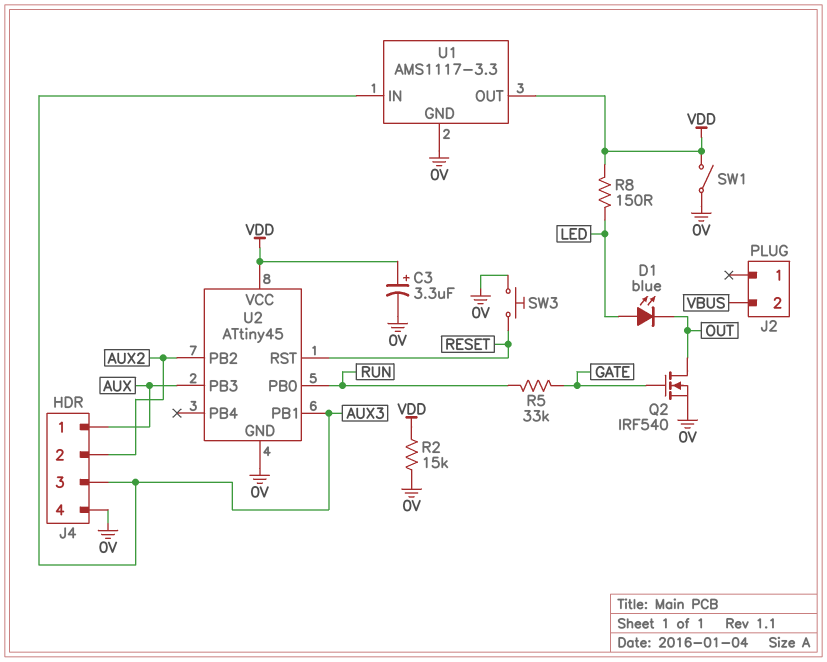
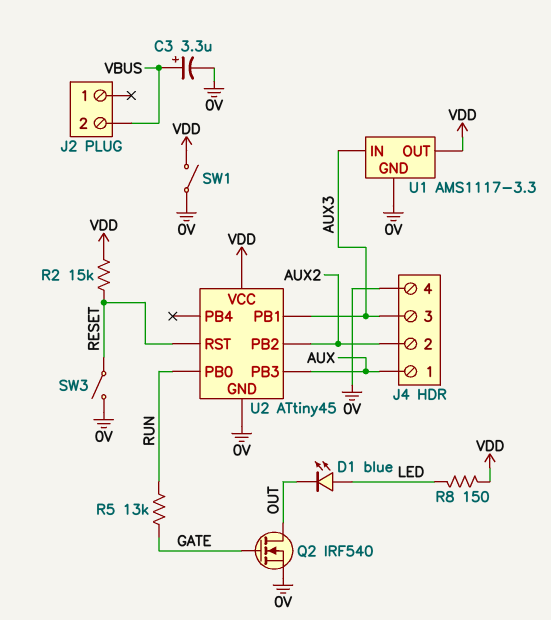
C3: 3.3uF (plus VDD, minus 0V) -> 3.3uF (plus VBUS, minus 0V)
R2: 15k (0V, VDD) -> 15k (RESET, VDD)
R5: 33k (GATE, RUN) -> 13k (GATE, RUN)
SW3: button (0V, RESET) -> switch (0V, RESET)

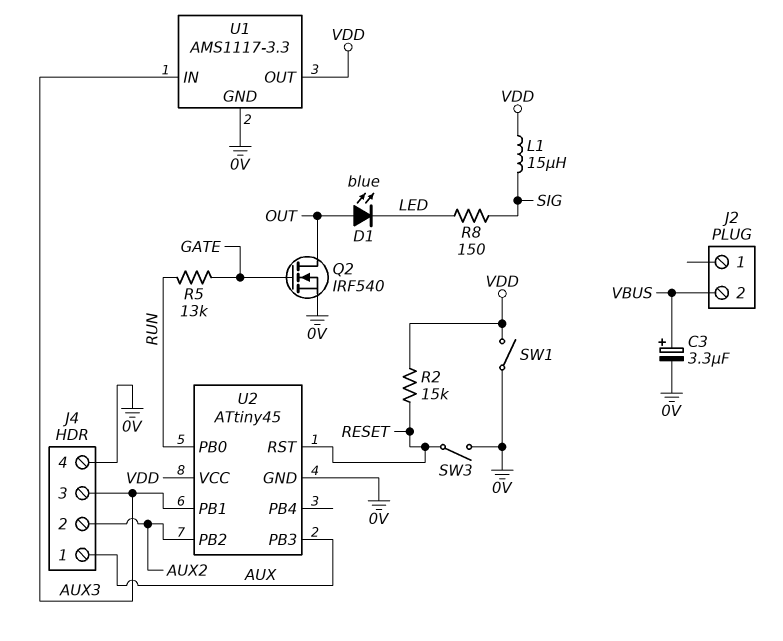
D1: LED blue (A LED, K OUT) -> LED blue (A OUT, K LED)
L1: none -> 15uH (SIG, VDD)
R8: 150 (LED, VDD) -> 150 (LED, SIG)

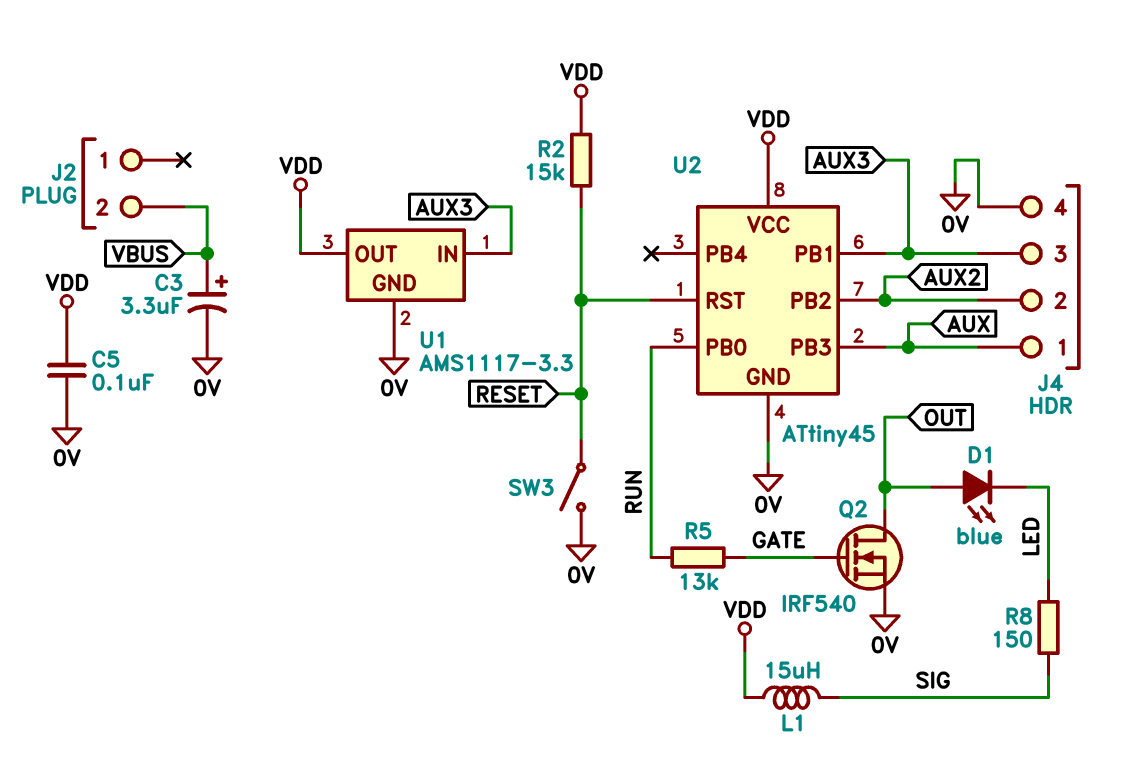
C5: none -> 100nF (0V, VDD)
SW1: switch (0V, VDD) -> none

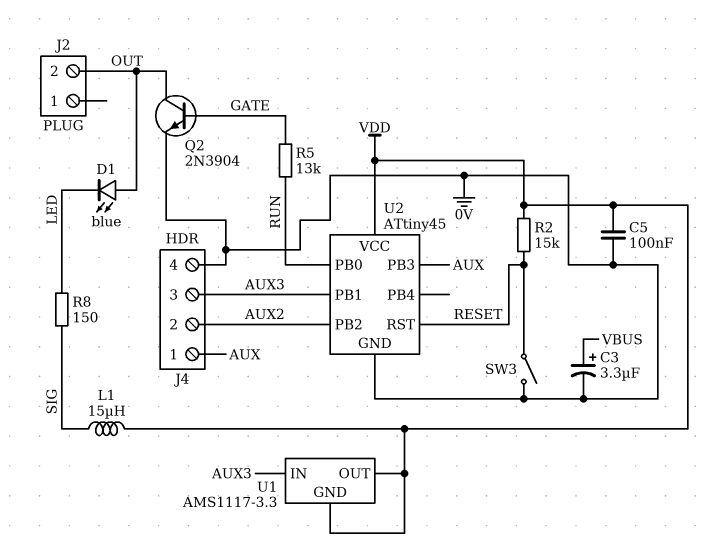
J2 pin 2: VBUS -> OUT
Q2: NMOS IRF540 (G GATE, D OUT, S 0V) -> NPN 2N3904 (B GATE, C OUT, E 0V)
U1 pin GND: 0V -> VDD

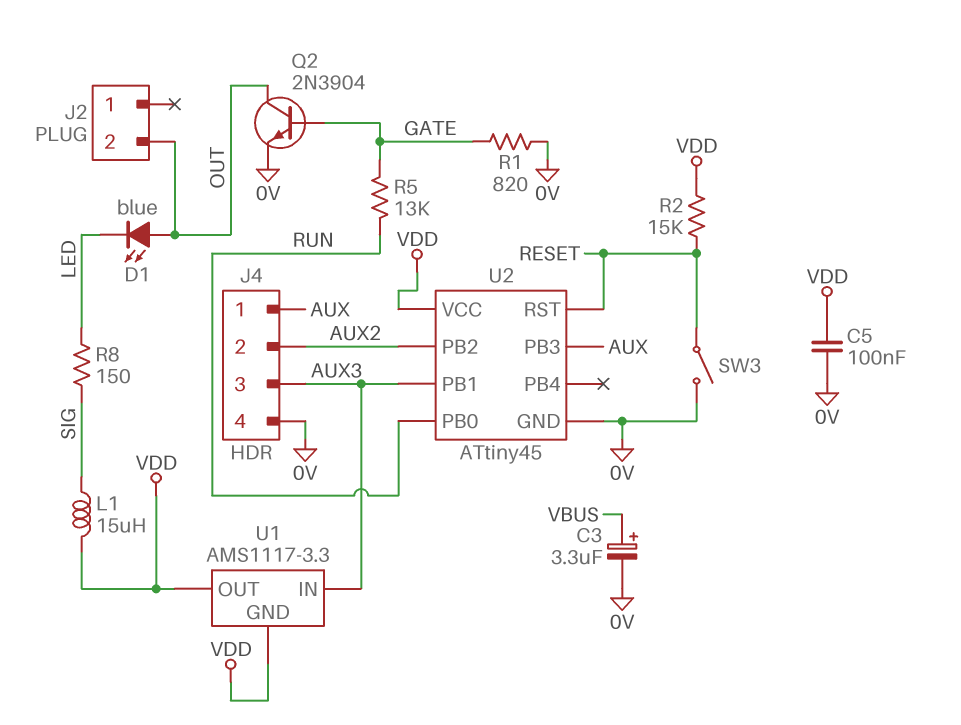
R1: none -> 820 (0V, GATE)

